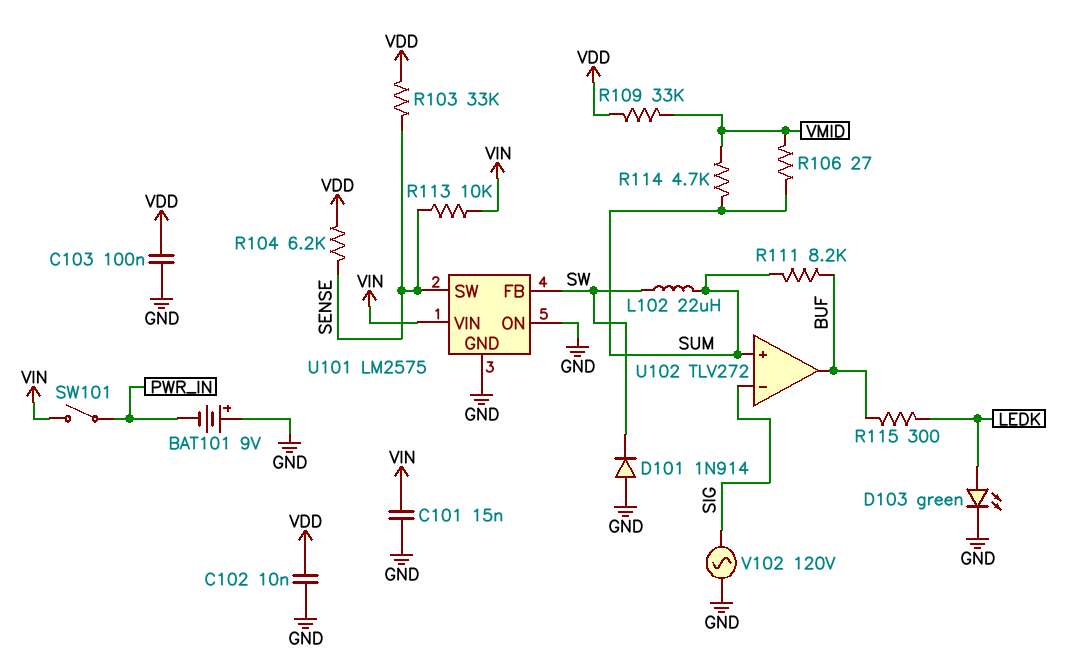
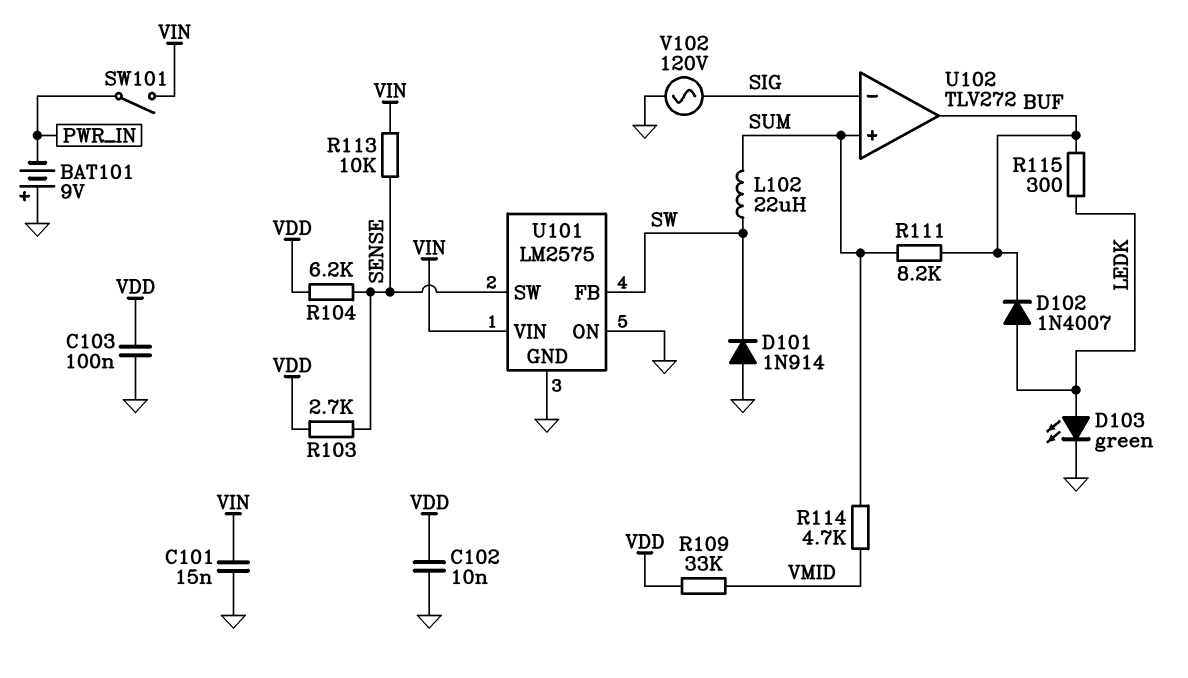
D102: none -> diode 1N4007 (A LEDK, K BUF)
R103: 33k (SENSE, VDD) -> 2.7k (SENSE, VDD)
R106: 27 (SUM, VMID) -> none

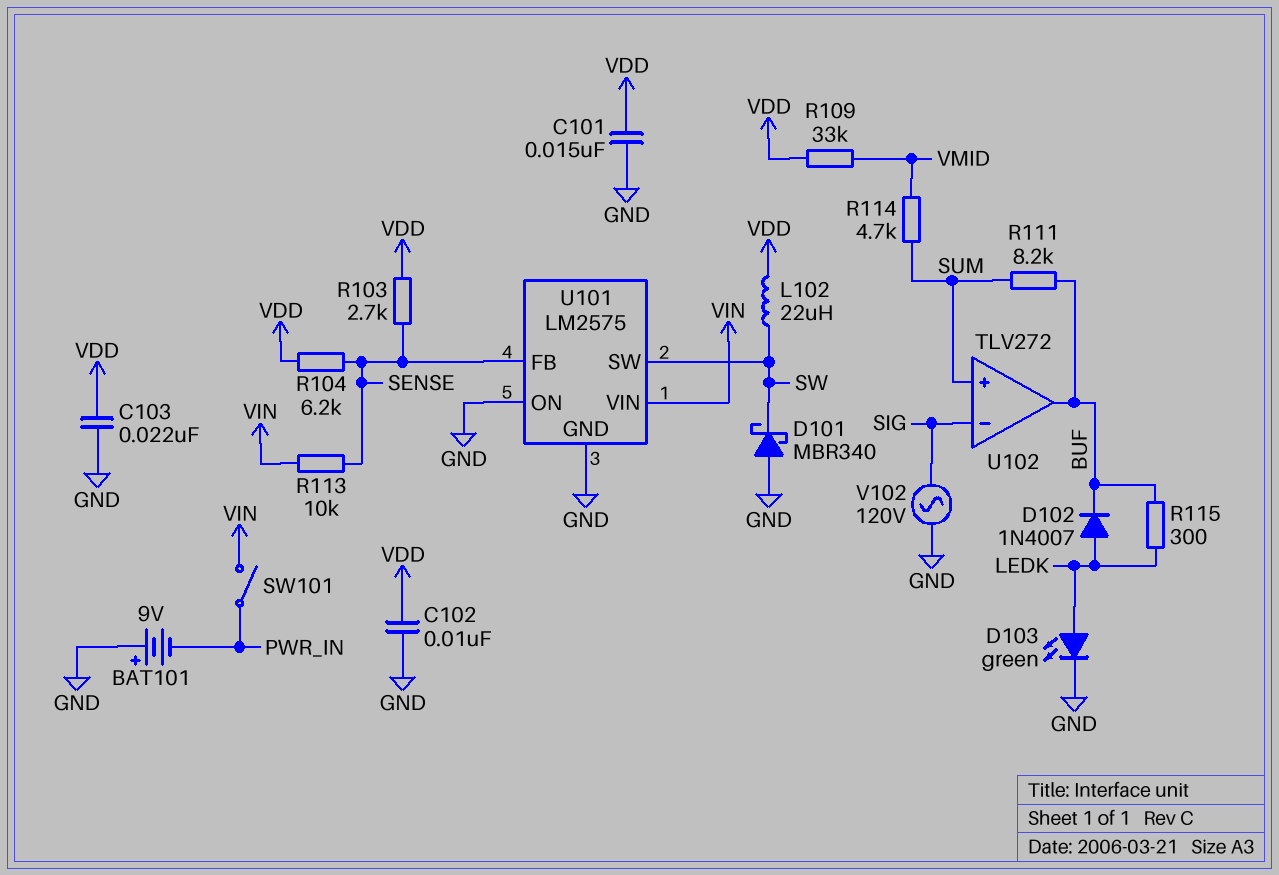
C101: 15nF (GND, VIN) -> 15nF (GND, VDD)
C103: 100nF (GND, VDD) -> 22nF (GND, VDD)
D101: diode 1N914 (A GND, K SW) -> schottky MBR340 (A GND, K SW)
L102: 22uH (SUM, SW) -> 22uH (SW, VDD)
U101 pin FB: SW -> SENSE
U101 pin SW: SENSE -> SW

